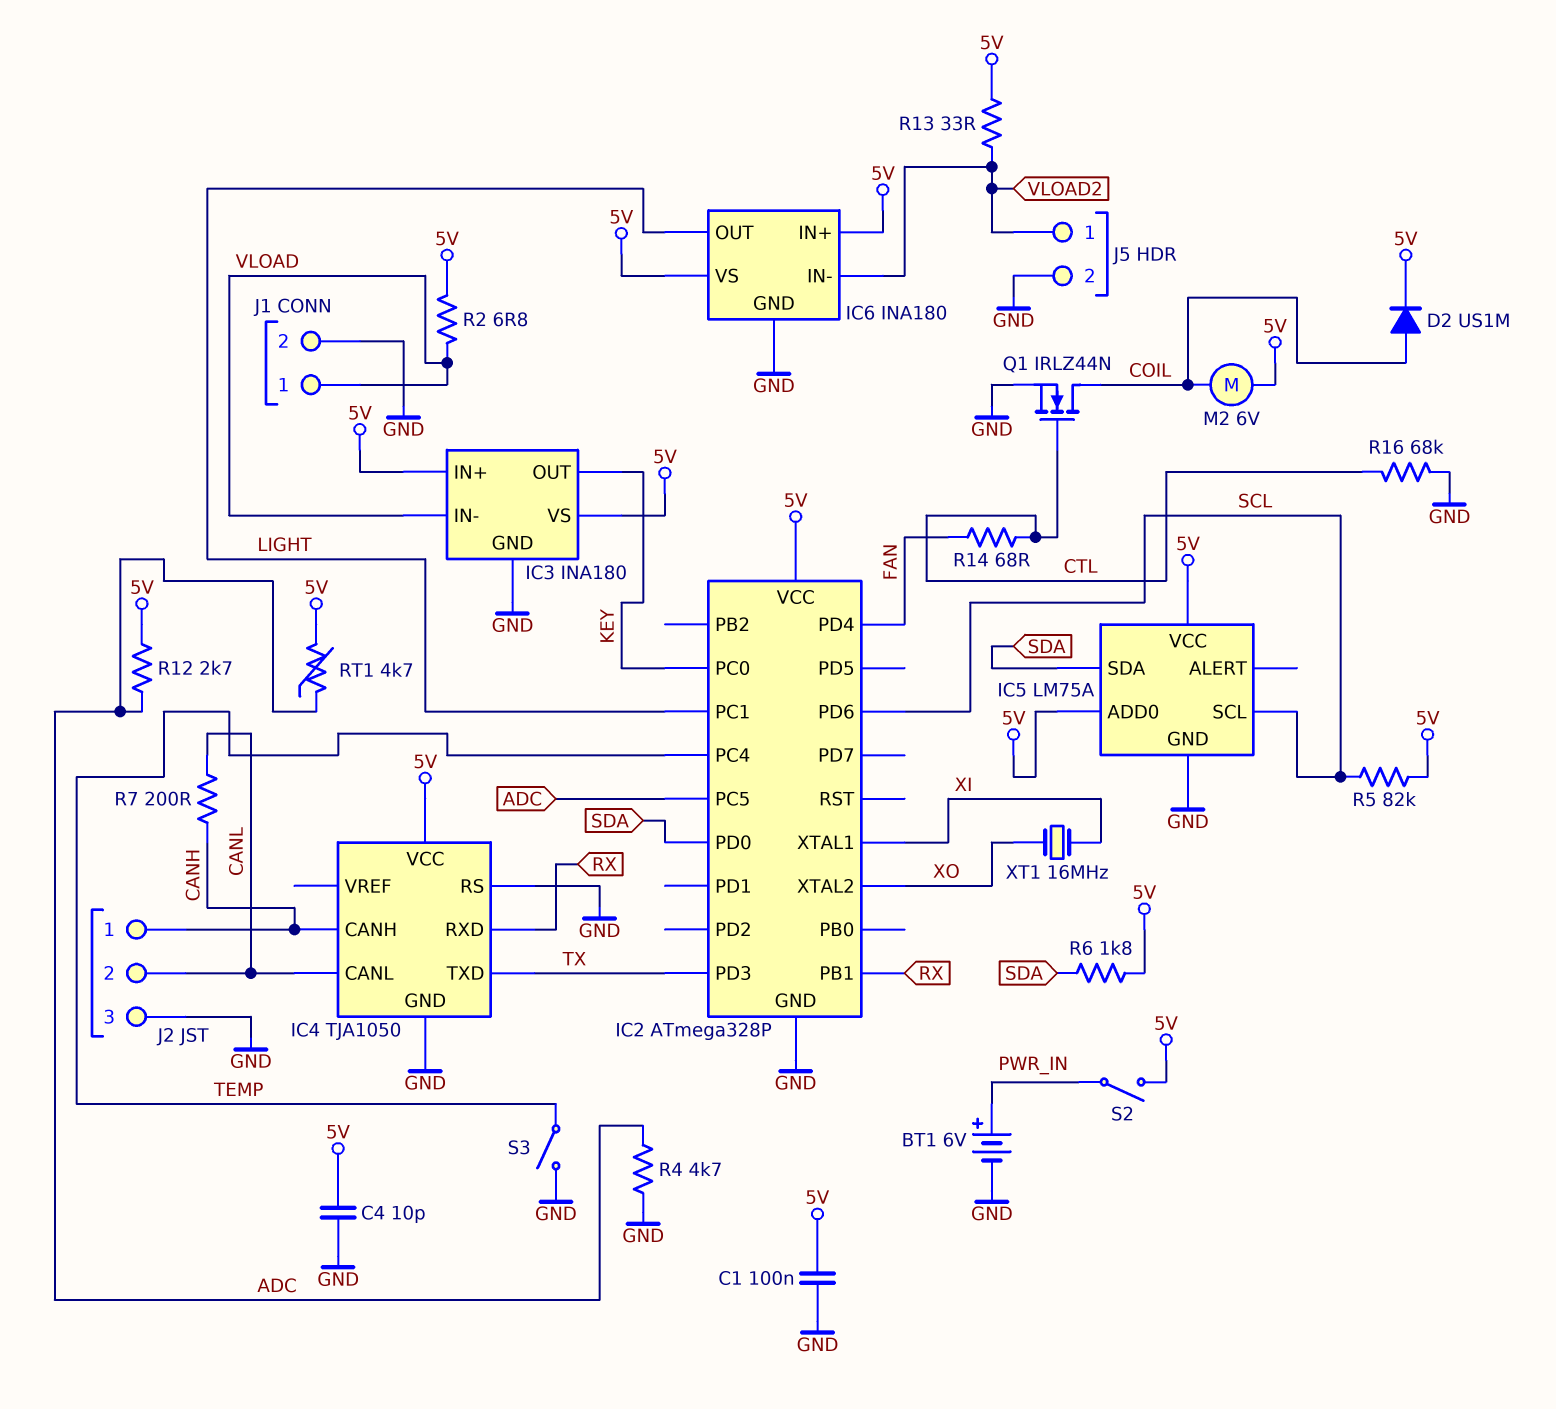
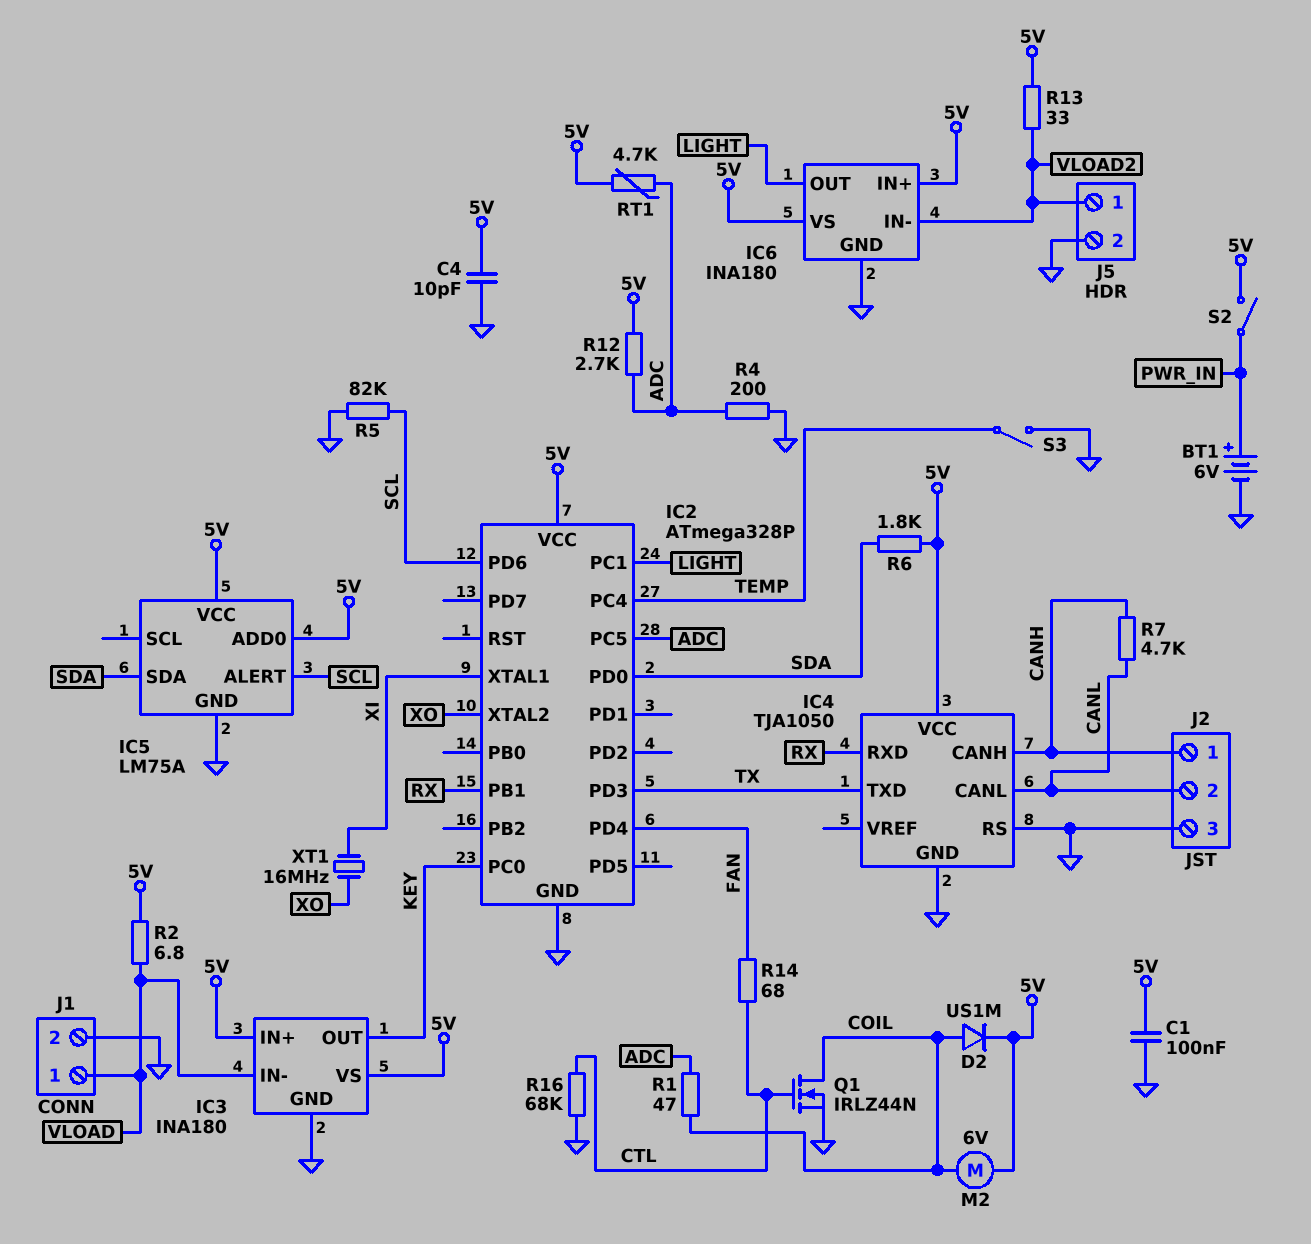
IC5 pin ALERT: none -> SCL
IC5 pin SCL: SCL -> none
R1: none -> 47 (ADC, COIL)
R4: 4.7k (ADC, GND) -> 200 (ADC, GND)
R5: 82k (5V, SCL) -> 82k (GND, SCL)
R7: 200 (CANH, CANL) -> 4.7k (CANH, CANL)

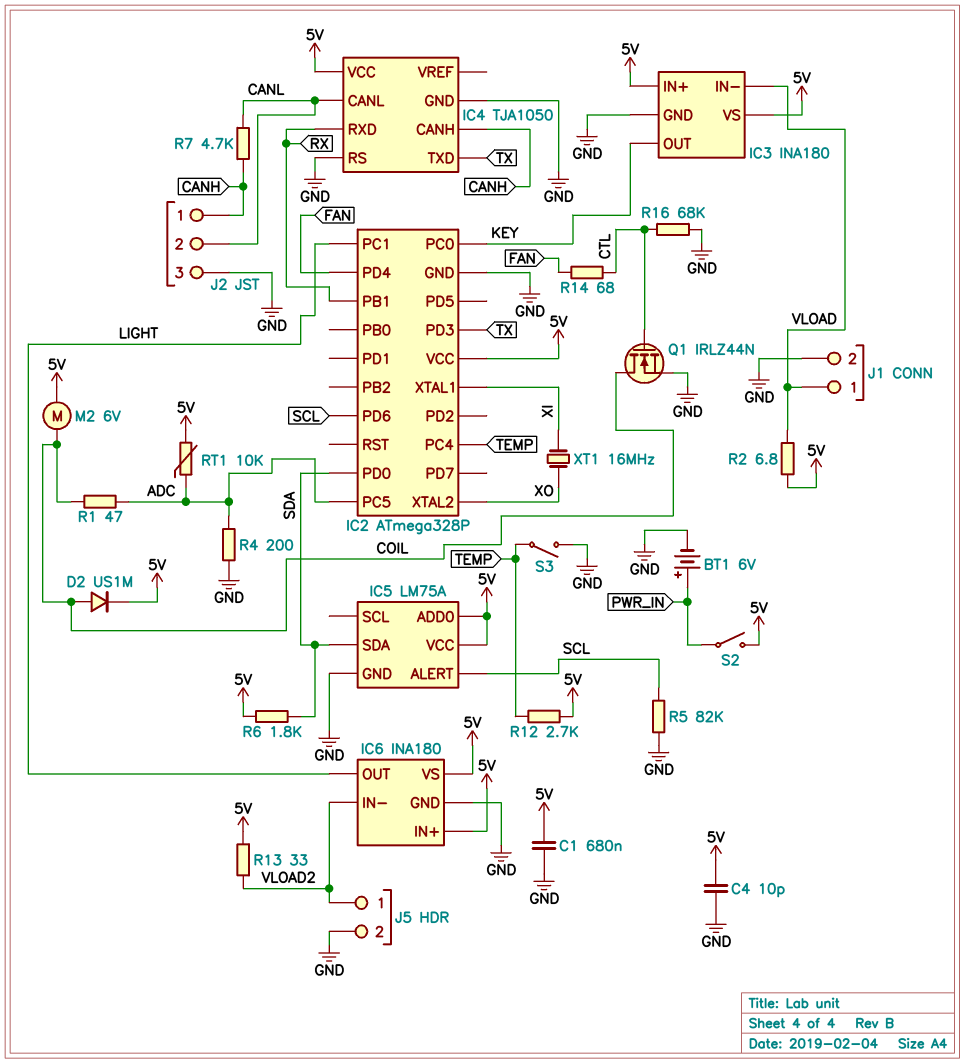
C1: 100nF (5V, GND) -> 680nF (5V, GND)
R12: 2.7k (5V, ADC) -> 2.7k (5V, TEMP)
RT1: 4.7k (5V, ADC) -> 10k (5V, ADC)

